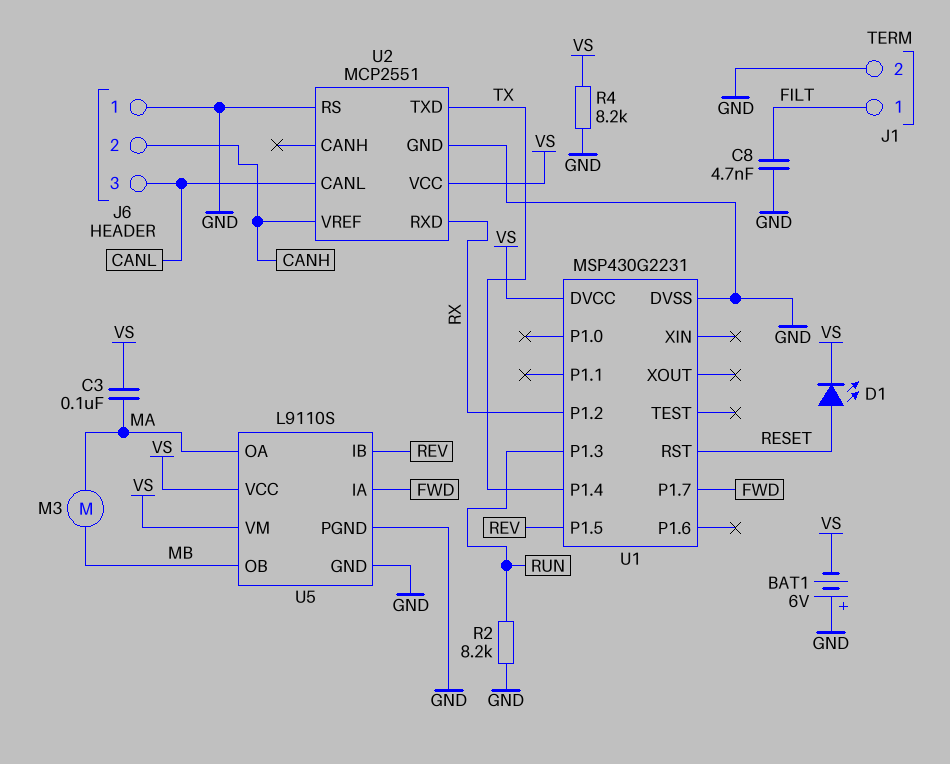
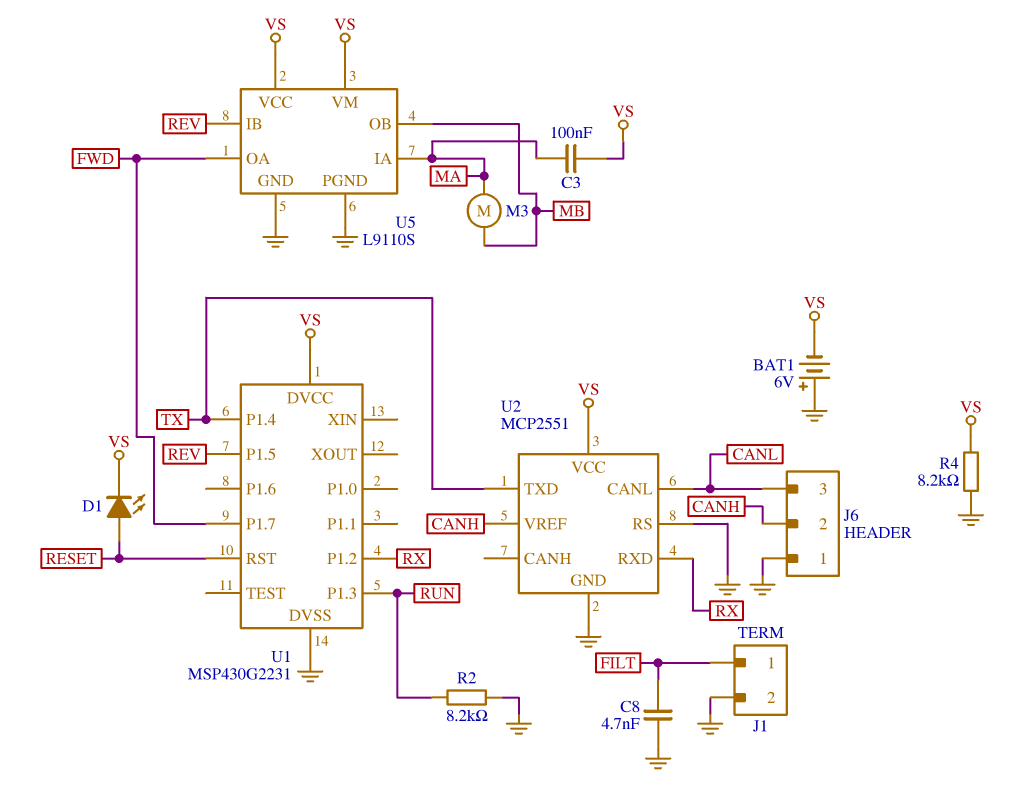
U5 pin IA: FWD -> MA
U5 pin OA: MA -> FWD

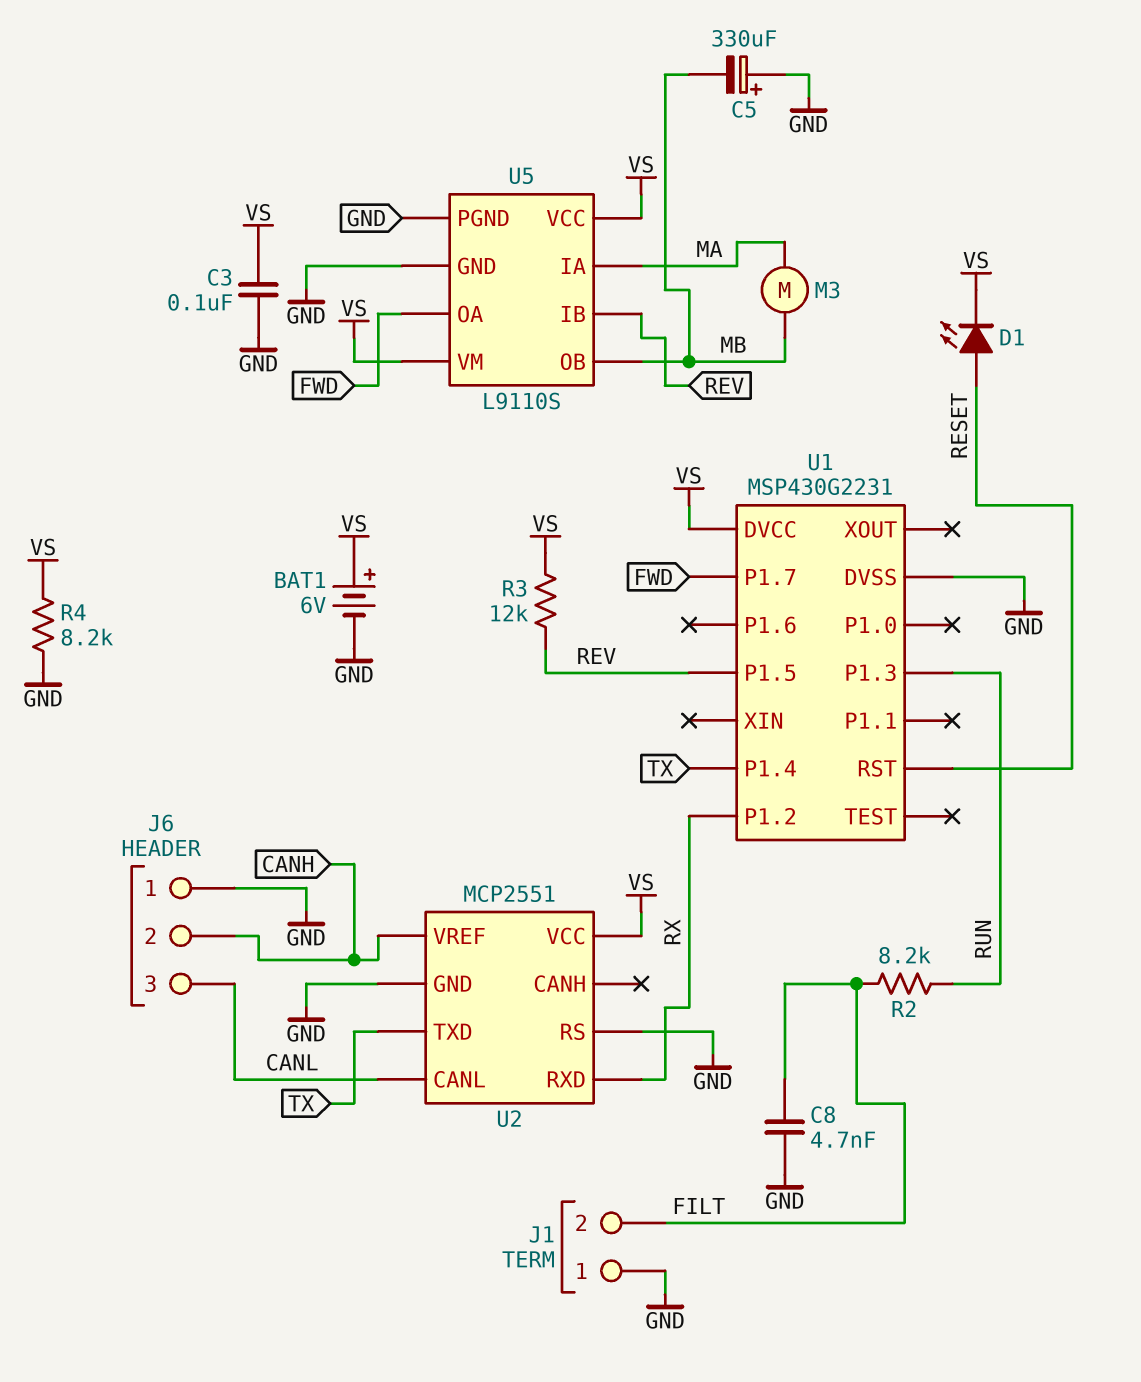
BAT1: 6V (plus GND, minus VS) -> 6V (plus VS, minus GND)
C3: 100nF (MA, VS) -> 100nF (GND, VS)
C5: none -> 330uF (plus GND, minus MB)
J1 pin 1: FILT -> GND
J1 pin 2: GND -> FILT
R2: 8.2k (GND, RUN) -> 8.2k (FILT, RUN)
R3: none -> 12k (REV, VS)

